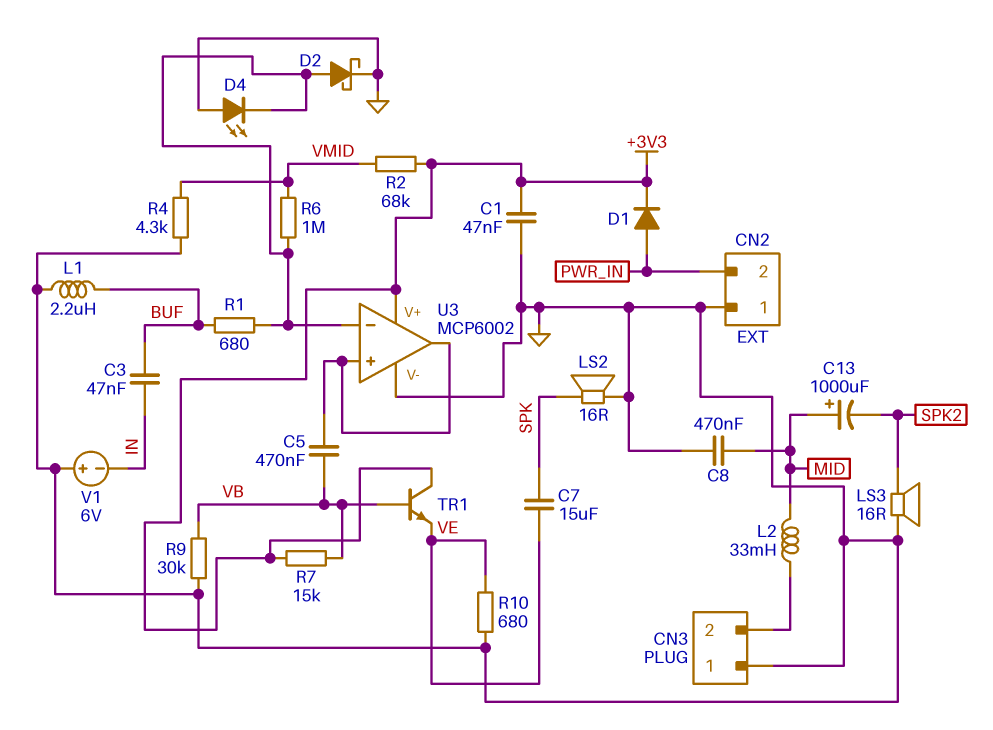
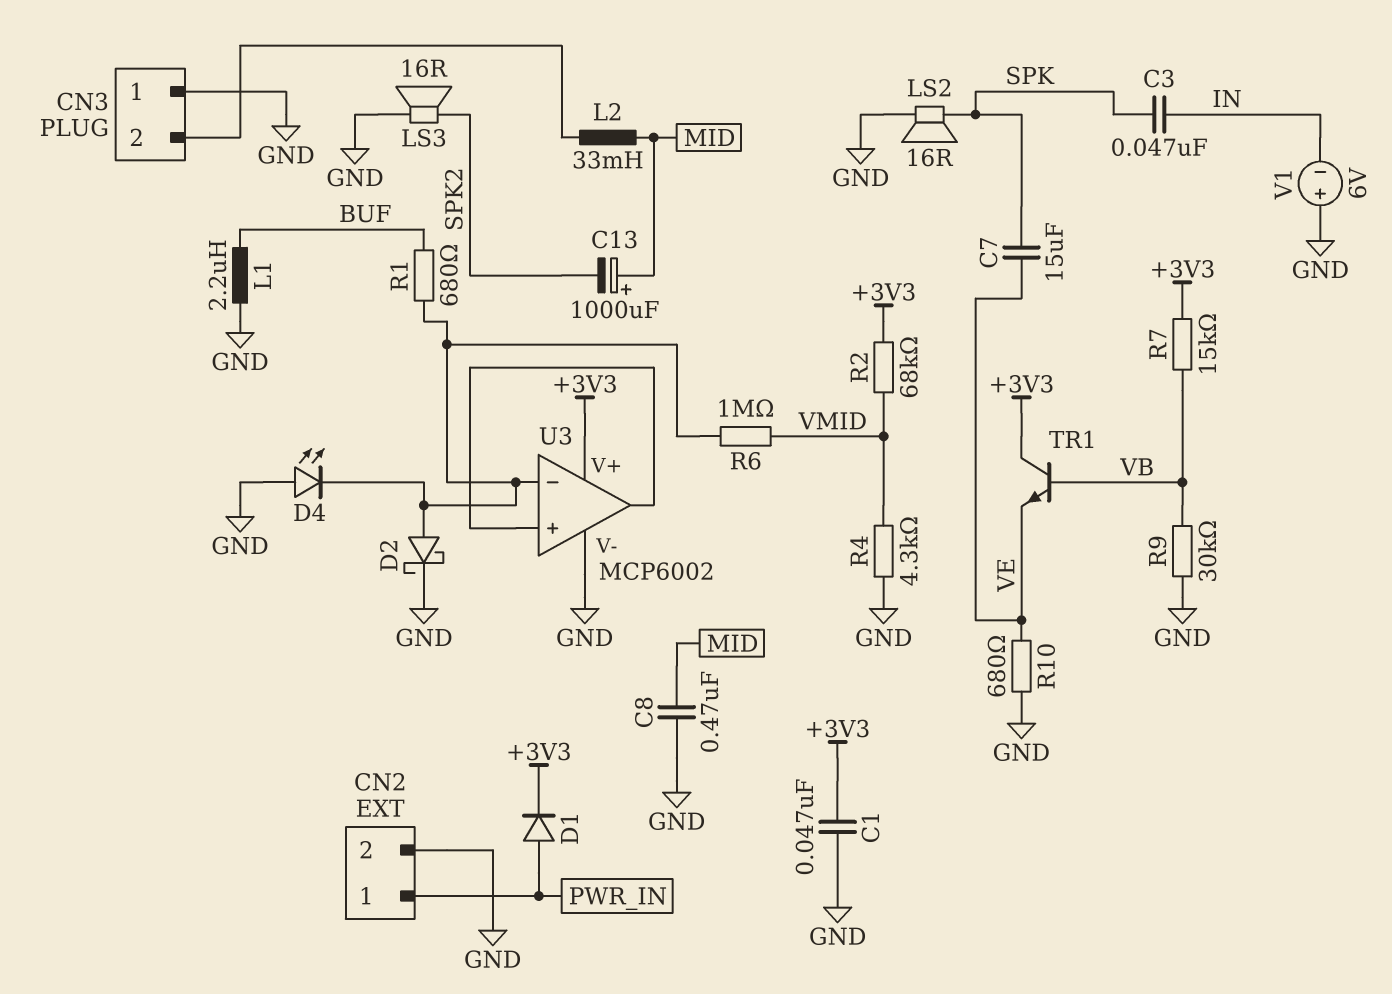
C3: 47nF (BUF, IN) -> 47nF (IN, SPK)
C5: 470nF (U3/in+, VB) -> none
CN2 pin 1: GND -> PWR_IN
CN2 pin 2: PWR_IN -> GND

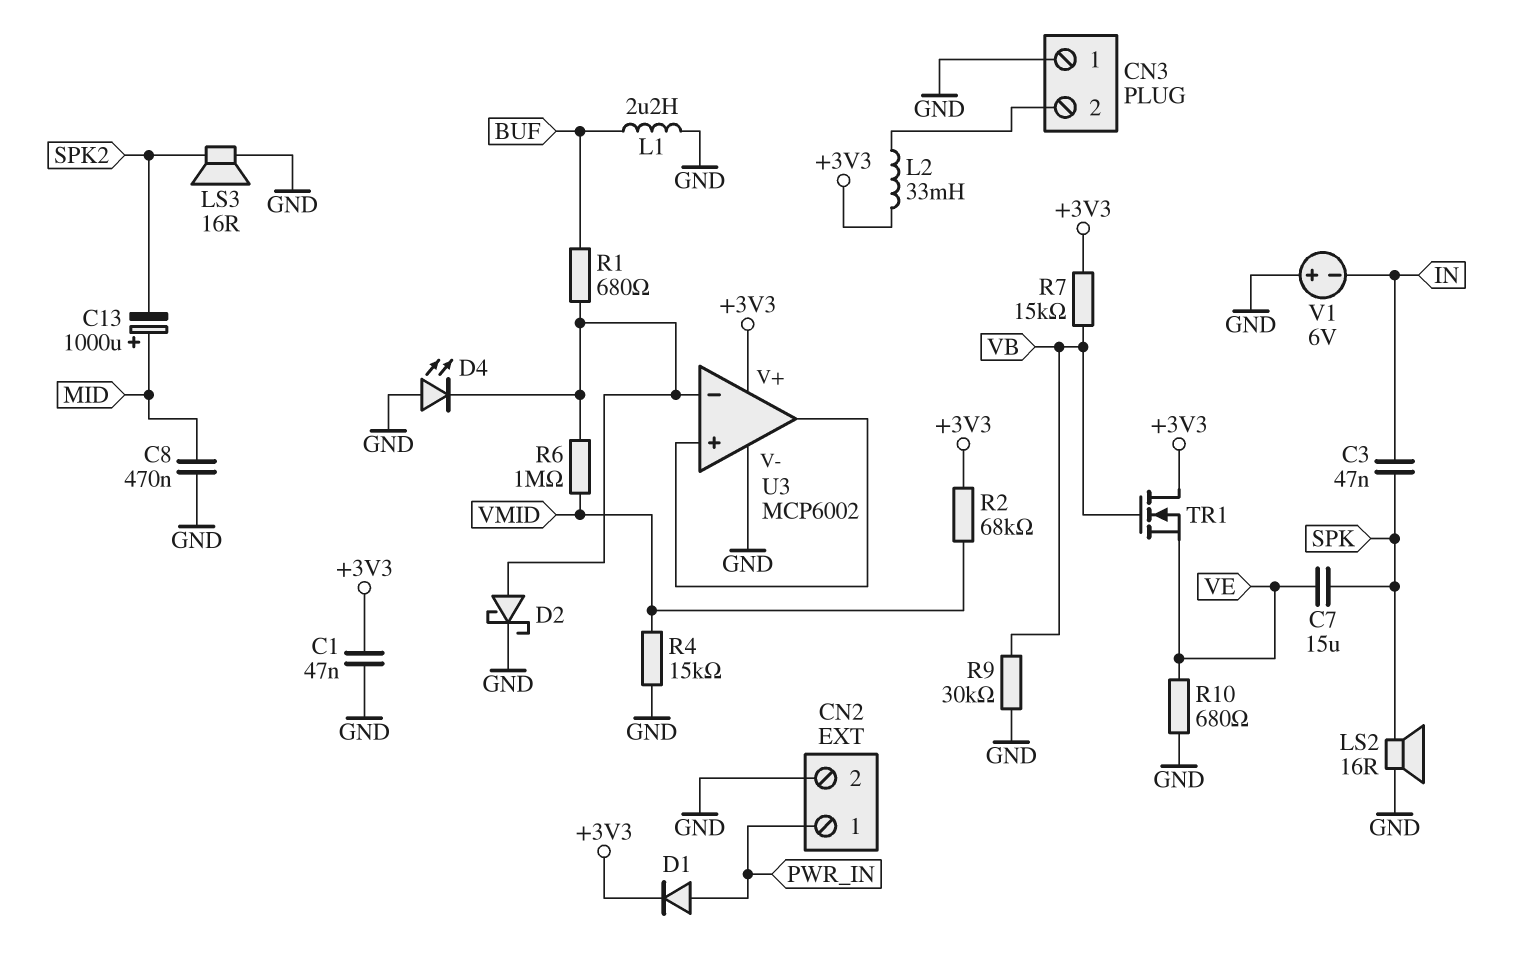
L2: 33mH (CN3/2, MID) -> 33mH (+3V3, CN3/2)
R4: 4.3k (GND, VMID) -> 15k (GND, VMID)
TR1: NPN (B VB, C +3V3, E VE) -> NMOS (G VB, D +3V3, S VE)

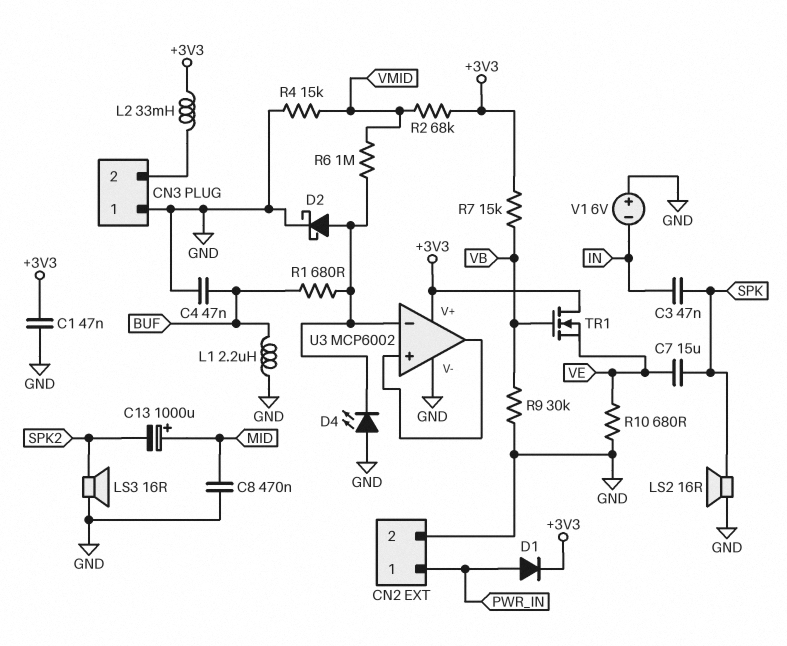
C4: none -> 47nF (BUF, GND)

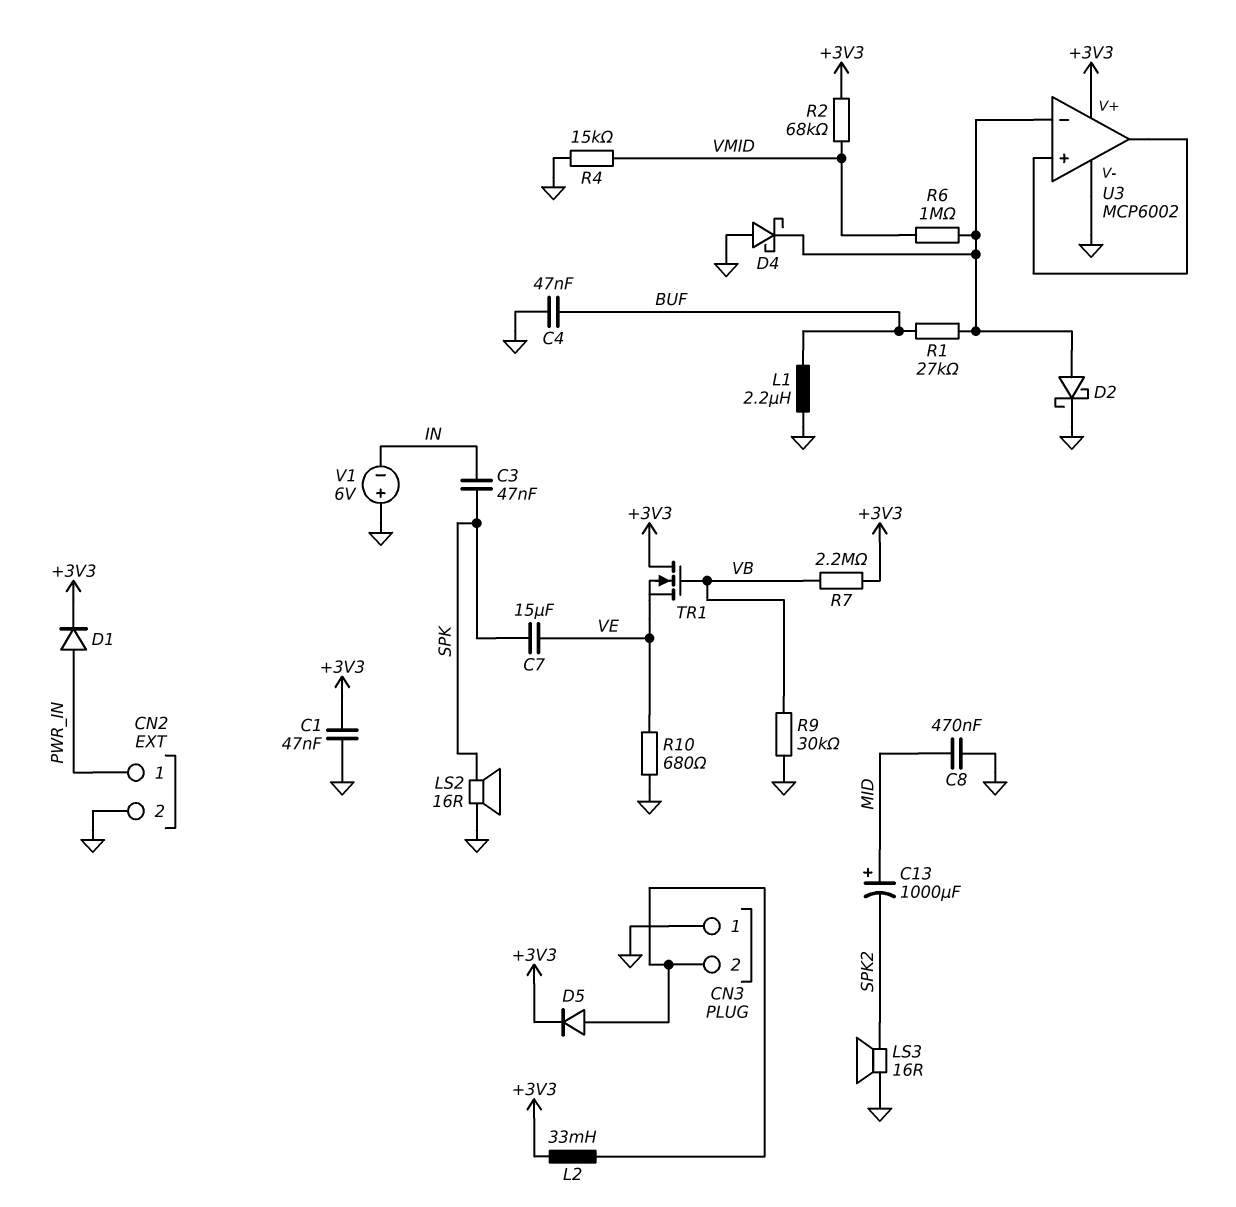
D4: LED (A GND, K U3/in-) -> schottky (A GND, K U3/in-)
D5: none -> diode (A CN3/2, K +3V3)
R1: 680 (BUF, U3/in-) -> 27k (BUF, U3/in-)
R7: 15k (+3V3, VB) -> 2.2M (+3V3, VB)

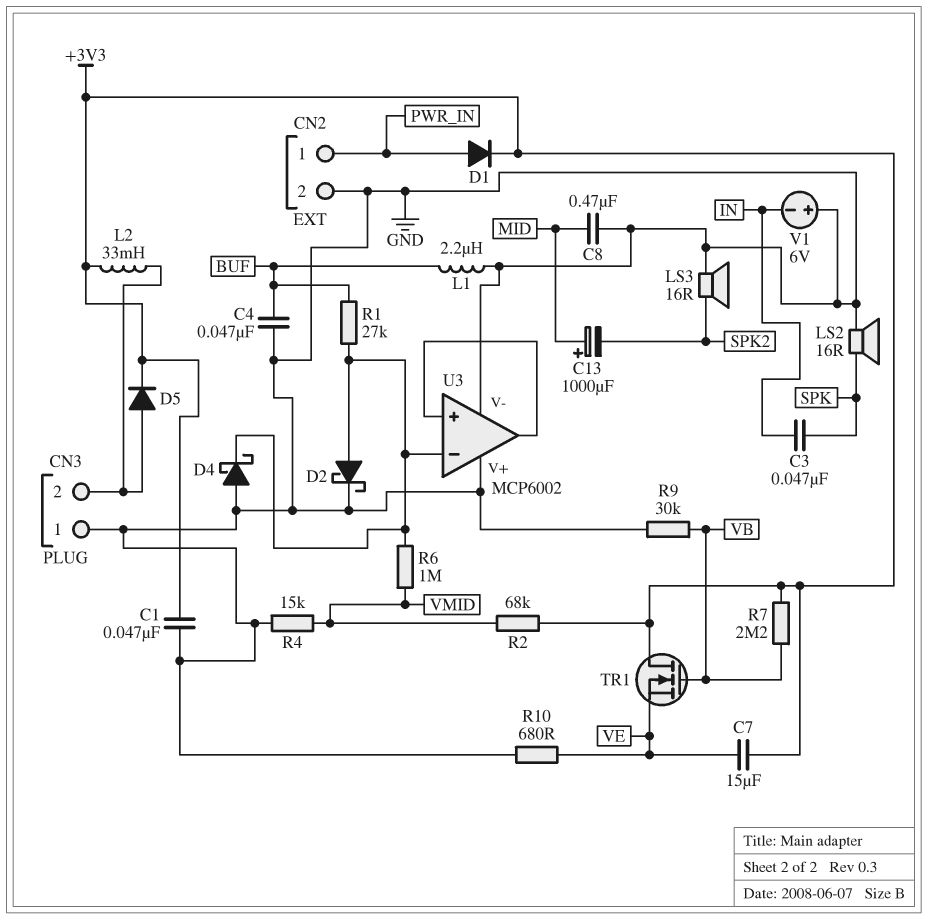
C7: 15uF (SPK, VE) -> 15uF (+3V3, VE)
U3 pin V+: +3V3 -> GND

